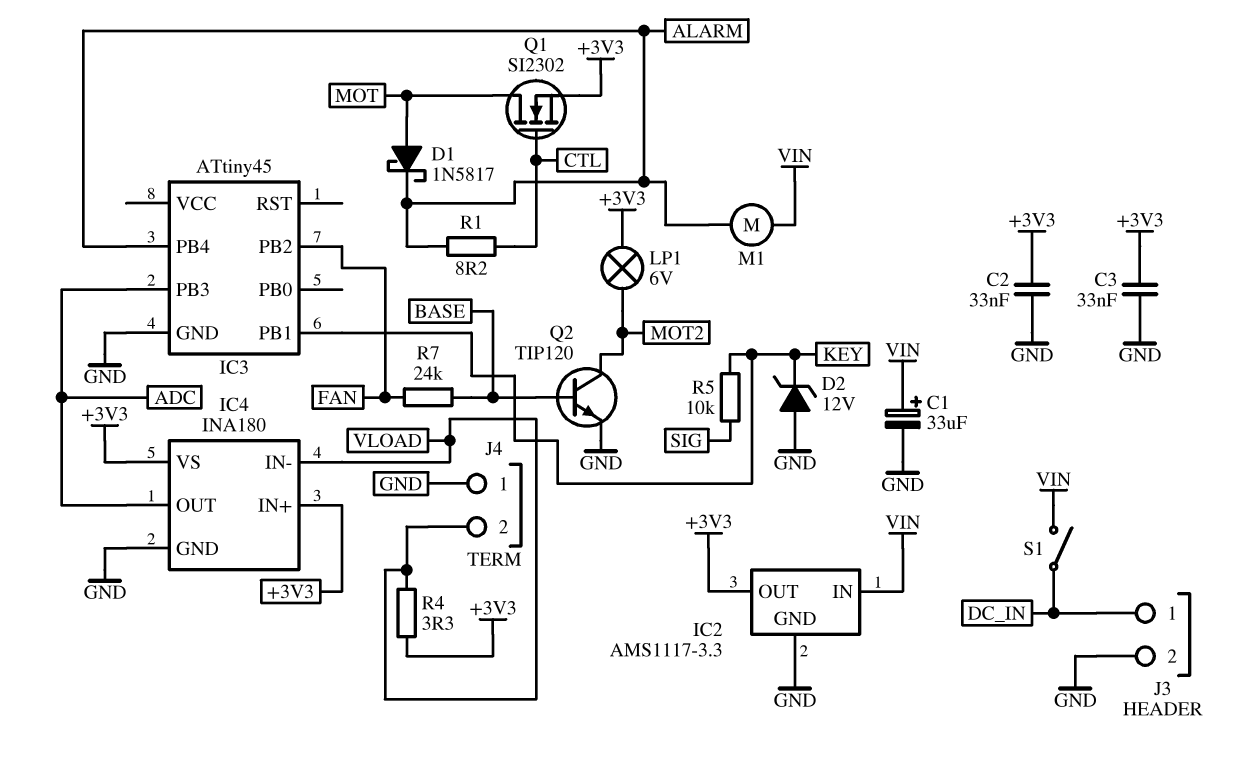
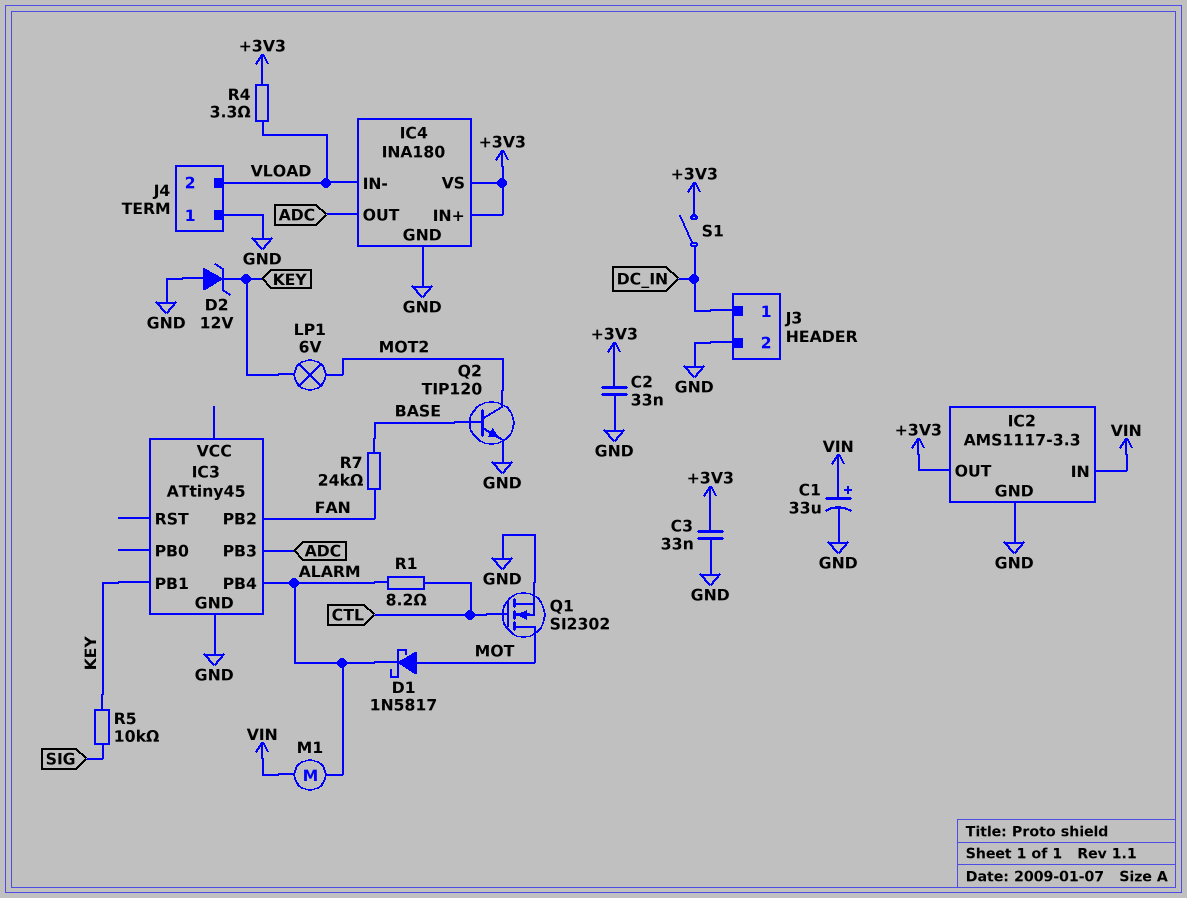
LP1: lamp 6V (+3V3, MOT2) -> lamp 6V (KEY, MOT2)
Q1: NMOS SI2302 (G CTL, D MOT, S +3V3) -> NMOS SI2302 (G CTL, D MOT, S GND)
S1: switch (DC_IN, VIN) -> switch (+3V3, DC_IN)

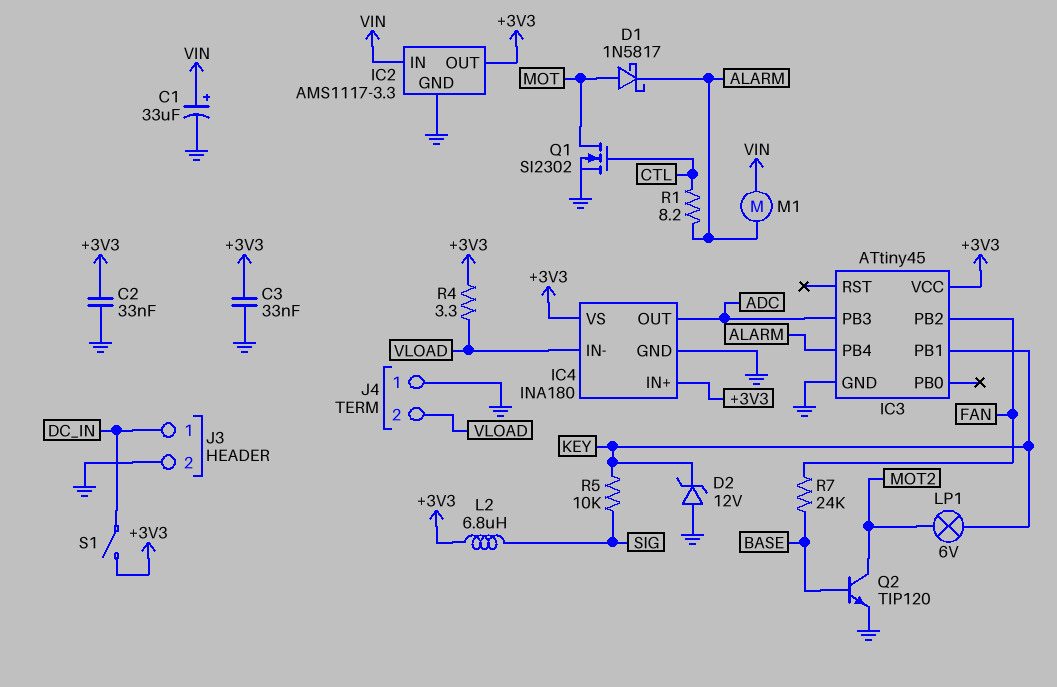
IC3 pin VCC: none -> +3V3
L2: none -> 6.8uH (+3V3, SIG)

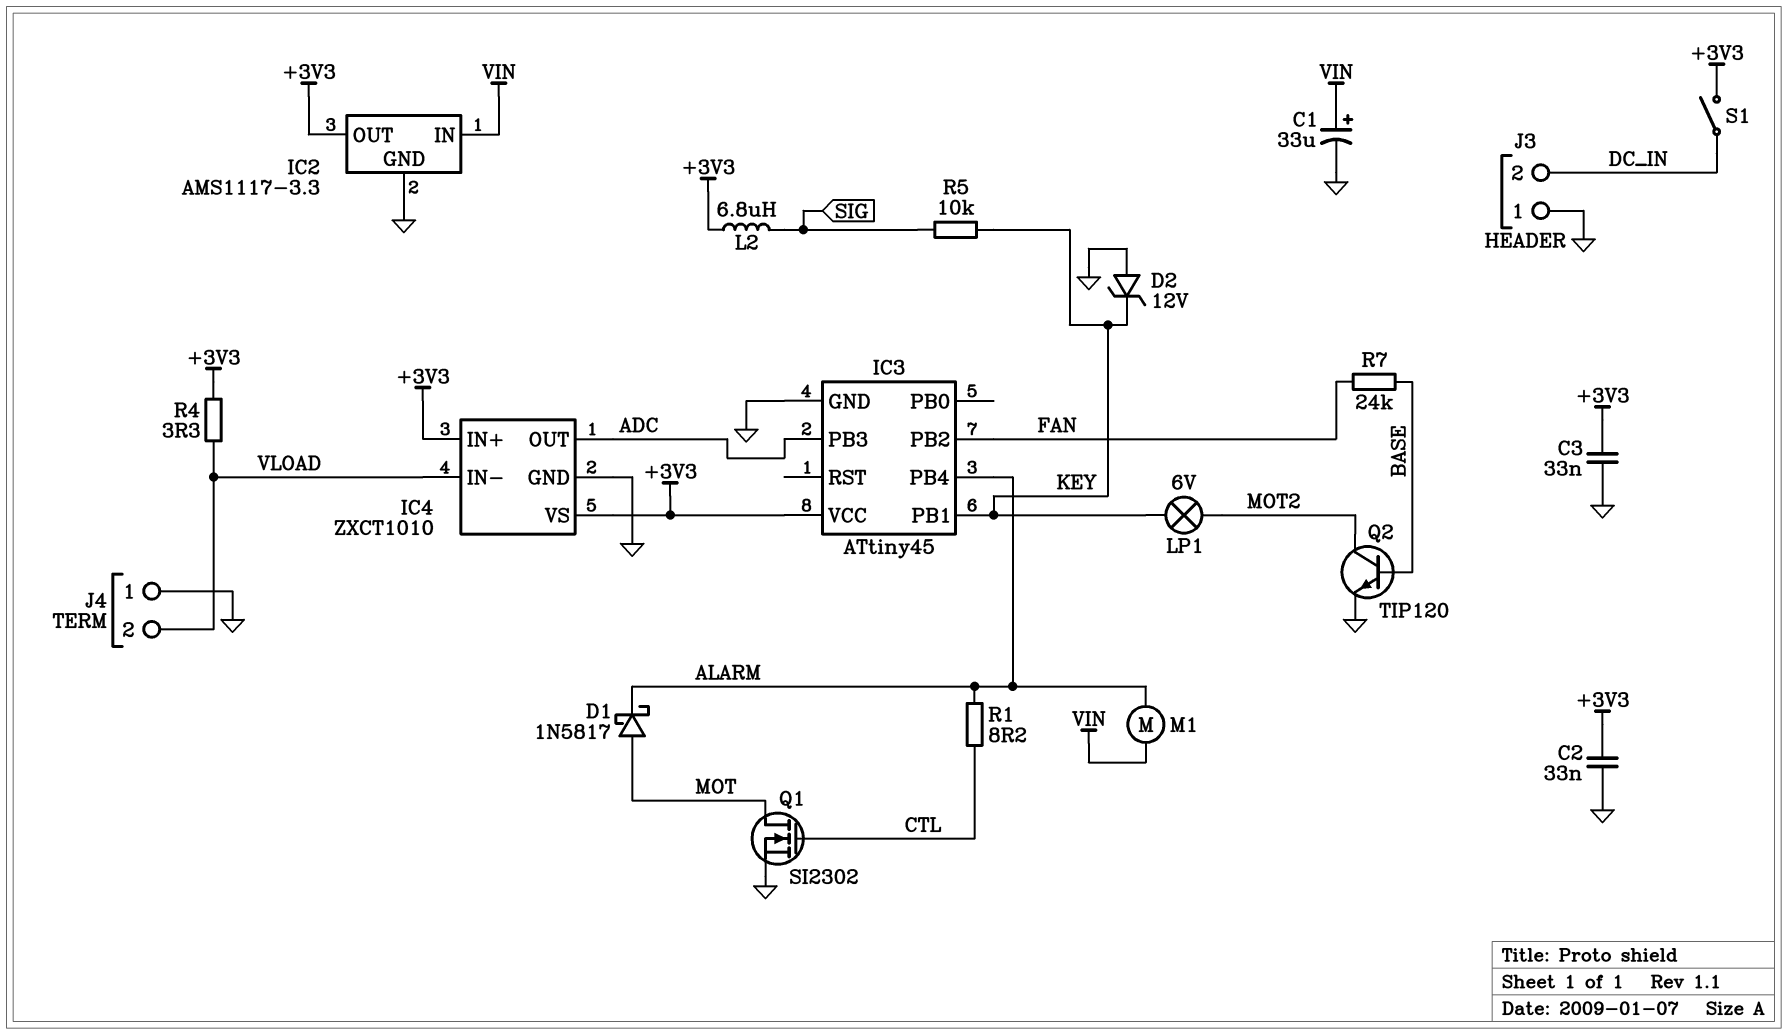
IC4: INA180 -> ZXCT1010
J3 pin 1: DC_IN -> GND
J3 pin 2: GND -> DC_IN

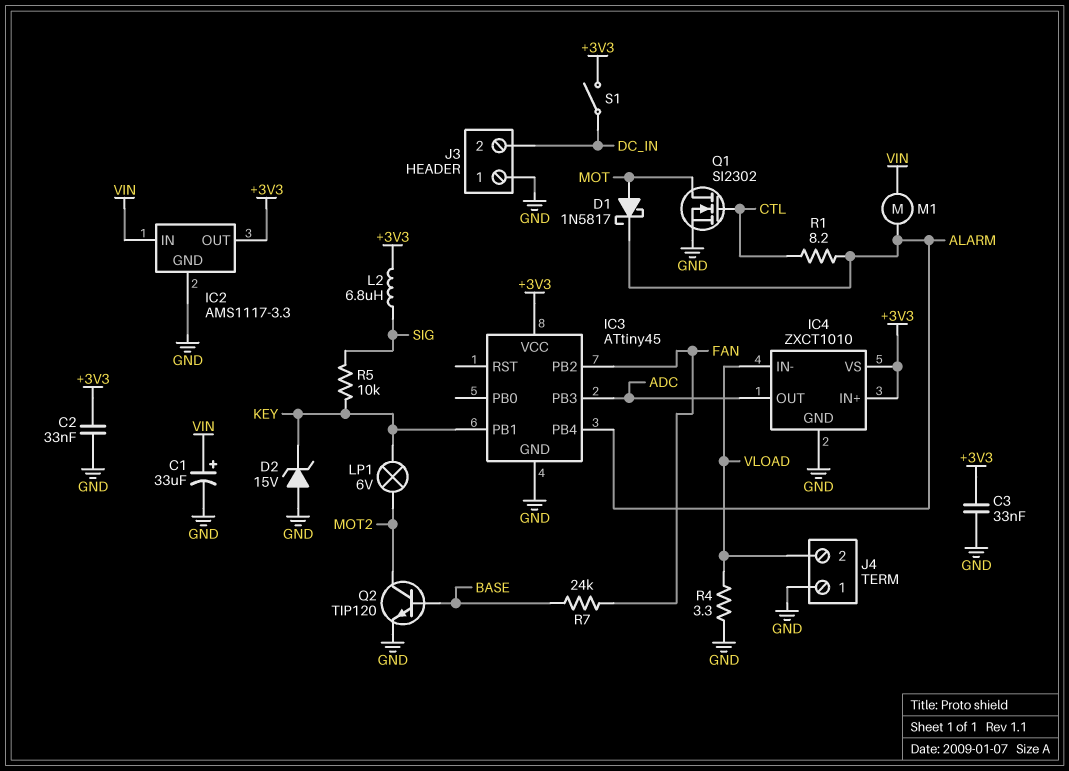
D2: zener 12V (A GND, K KEY) -> zener 15V (A GND, K KEY)
R4: 3.3 (+3V3, VLOAD) -> 3.3 (GND, VLOAD)

